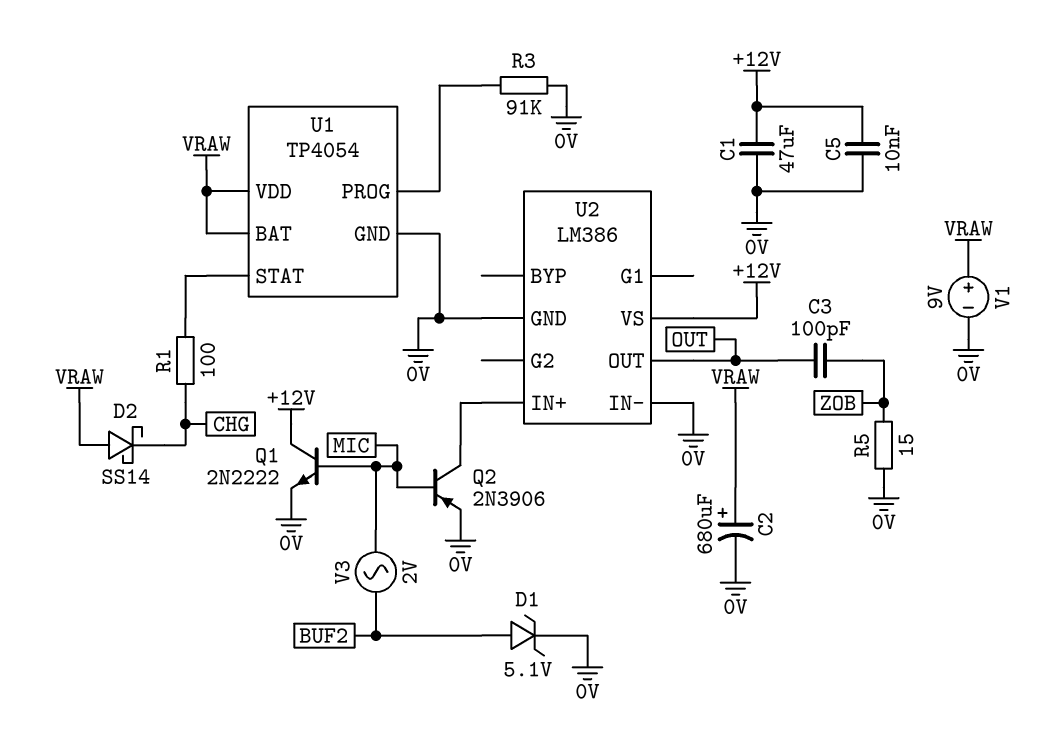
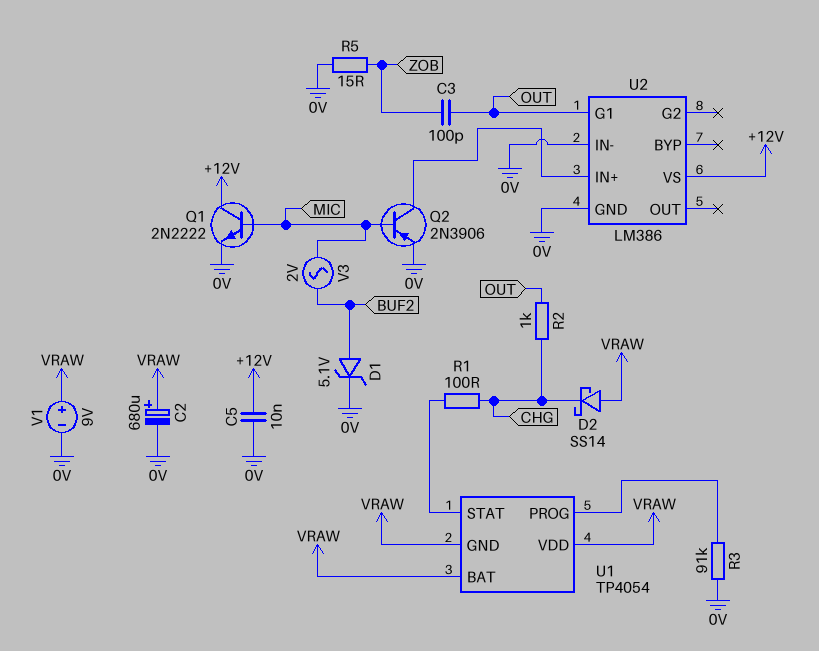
C1: 47uF (+12V, 0V) -> none
R2: none -> 1k (CHG, OUT)
U1 pin GND: 0V -> VRAW
U2 pin G1: none -> OUT
U2 pin OUT: OUT -> none

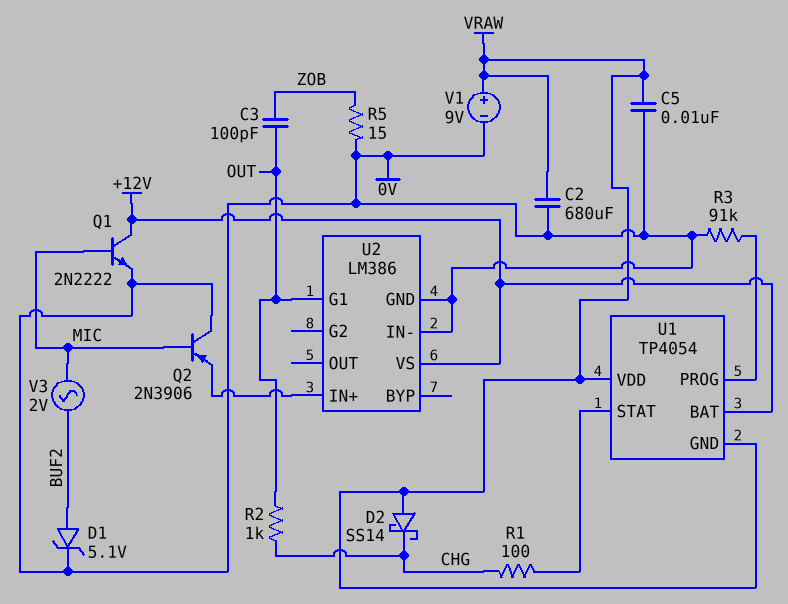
C2: 680uF (plus VRAW, minus 0V) -> 680uF (0V, VRAW)
C5: 10nF (+12V, 0V) -> 10nF (0V, VRAW)
Q2: PNP 2N3906 (B MIC, C U2/IN+, E 0V) -> PNP 2N3906 (B MIC, C 0V, E U2/IN+)
U1 pin BAT: VRAW -> +12V

